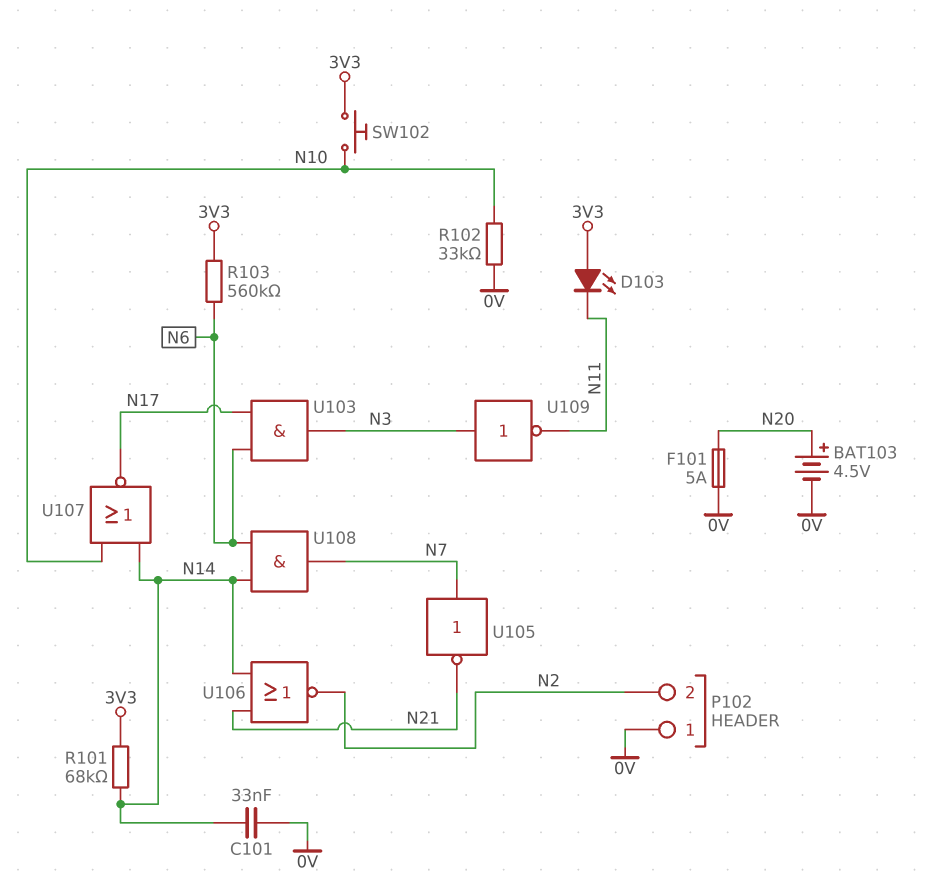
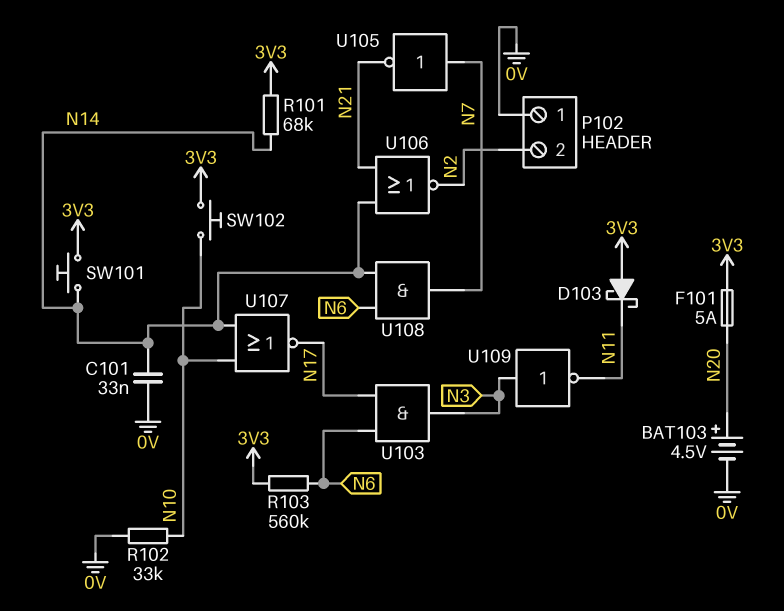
D103: LED (A 3V3, K N11) -> schottky (A 3V3, K N11)
F101: 5A (0V, N20) -> 5A (3V3, N20)
SW101: none -> button (3V3, N14)

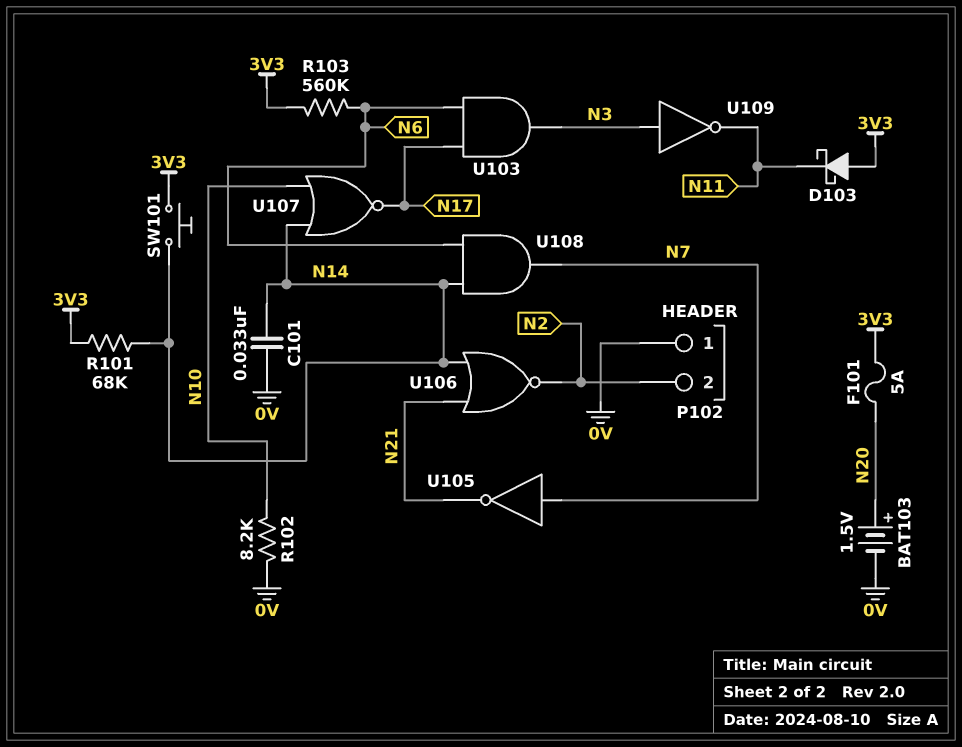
BAT103: 4.5V (plus N20, minus 0V) -> 1.5V (plus N20, minus 0V)
R102: 33k (0V, N10) -> 8.2k (0V, N10)
SW102: button (3V3, N10) -> none

